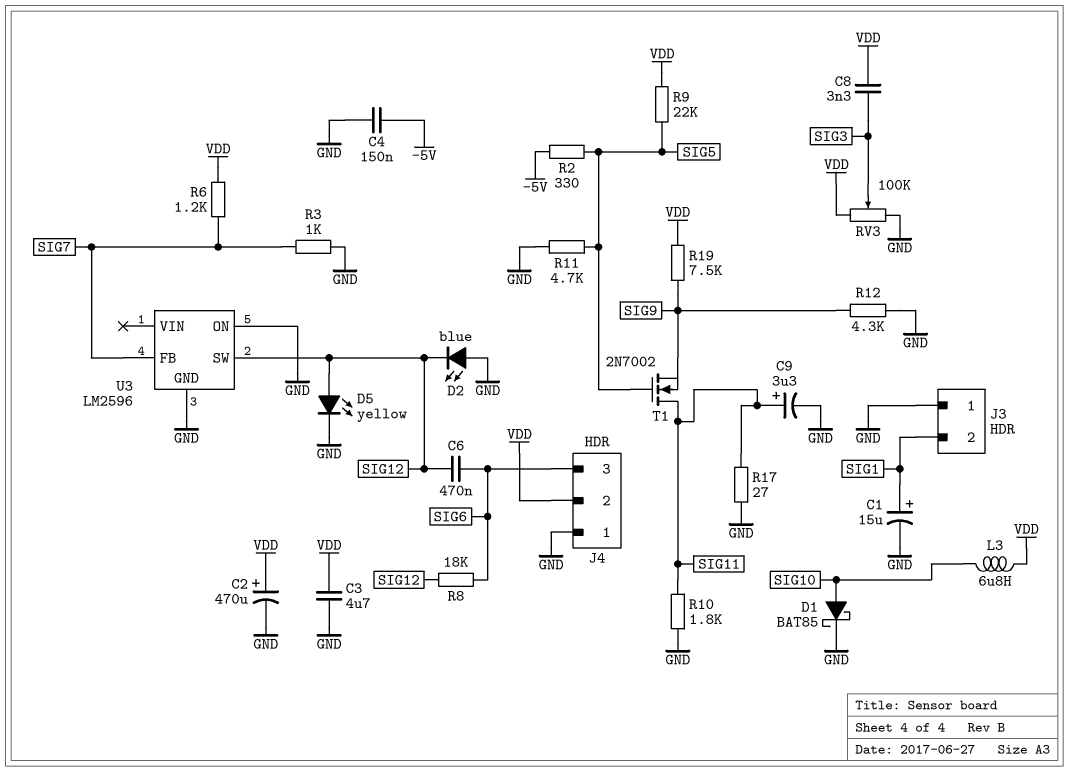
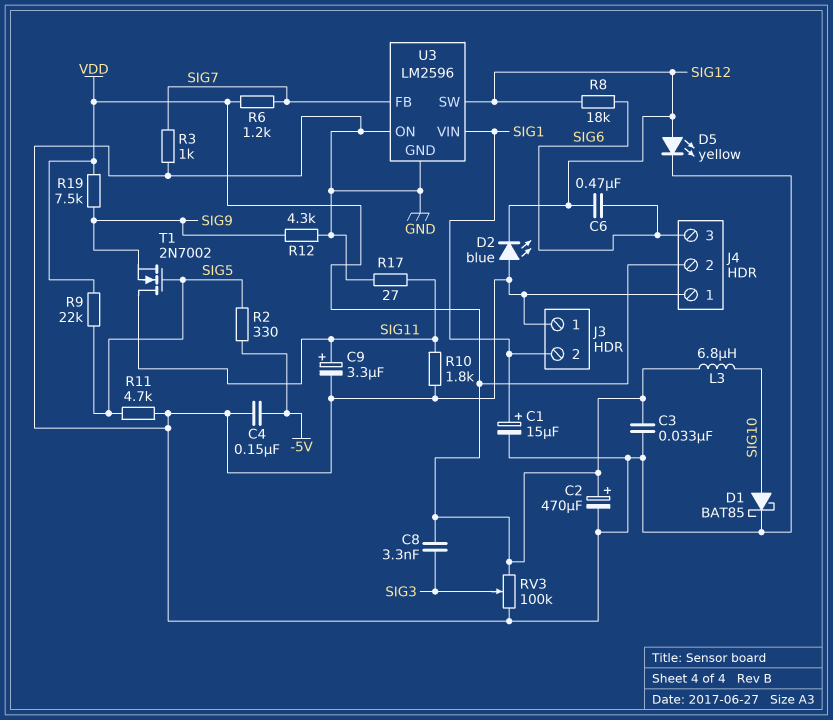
C3: 4.7uF (GND, VDD) -> 33nF (GND, VDD)
U3 pin VIN: none -> SIG1

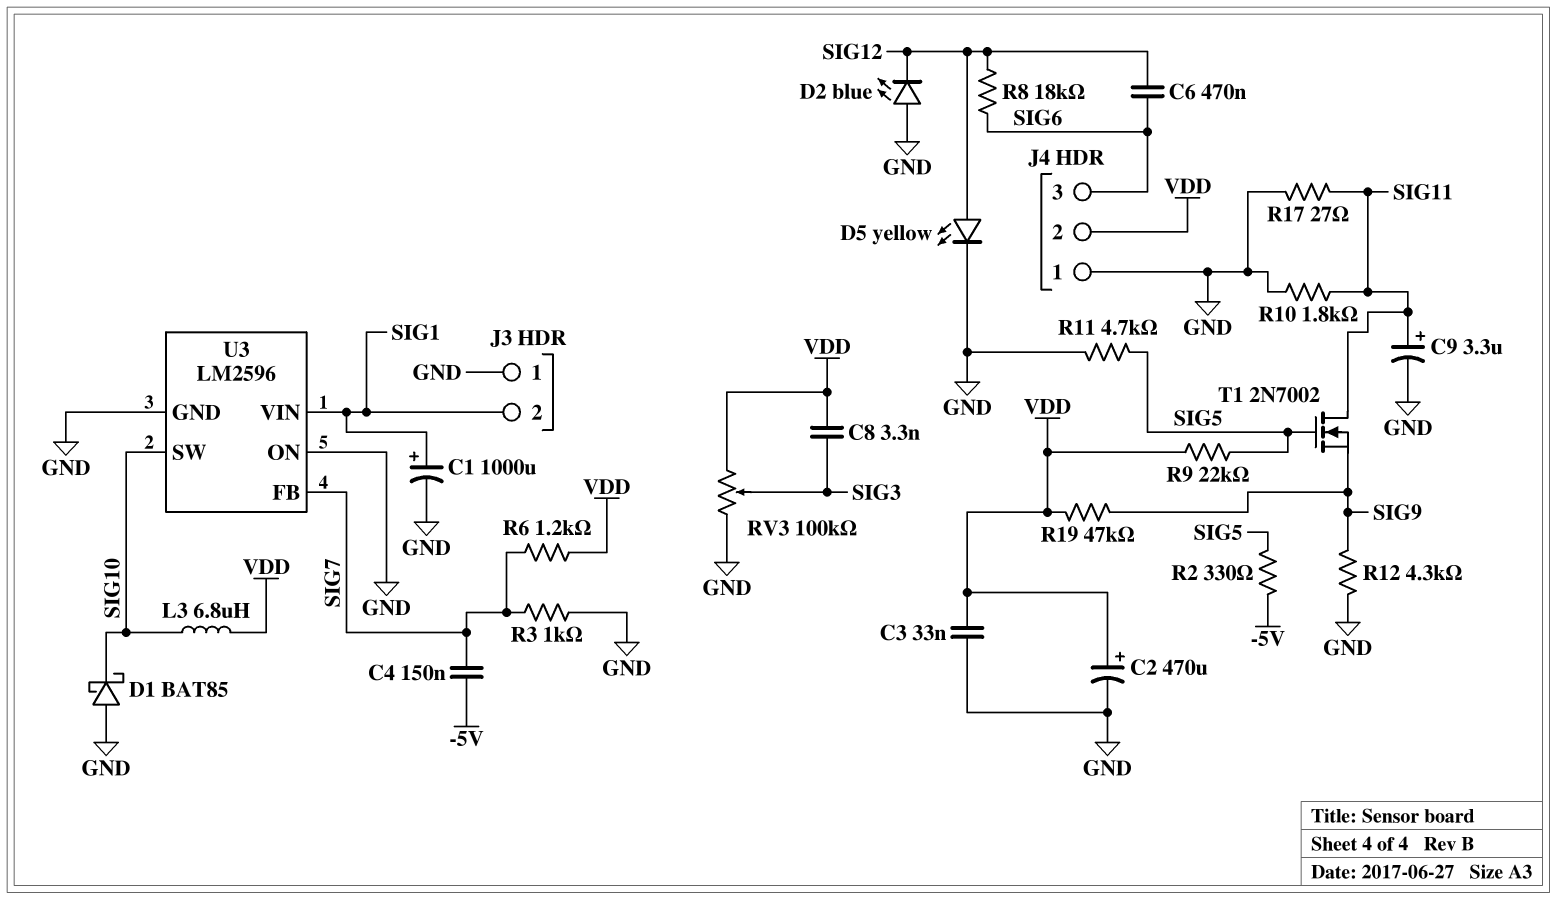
C1: 15uF (plus SIG1, minus GND) -> 1000uF (plus SIG1, minus GND)
C4: 150nF (-5V, GND) -> 150nF (-5V, SIG7)
D1: schottky BAT85 (A SIG10, K GND) -> schottky BAT85 (A GND, K SIG10)
R19: 7.5k (SIG9, VDD) -> 47k (SIG9, VDD)
U3 pin SW: SIG12 -> SIG10

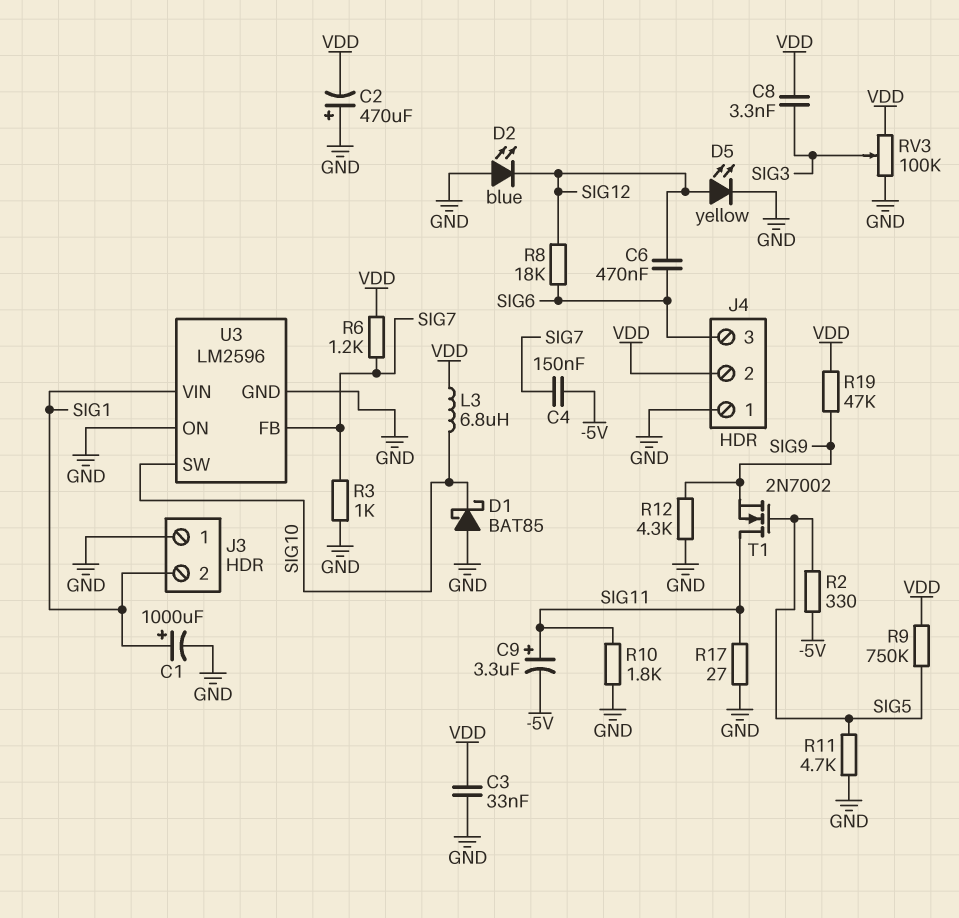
C2: 470uF (plus VDD, minus GND) -> 470uF (plus GND, minus VDD)
C9: 3.3uF (plus SIG11, minus GND) -> 3.3uF (plus SIG11, minus -5V)
R9: 22k (SIG5, VDD) -> 750k (SIG5, VDD)

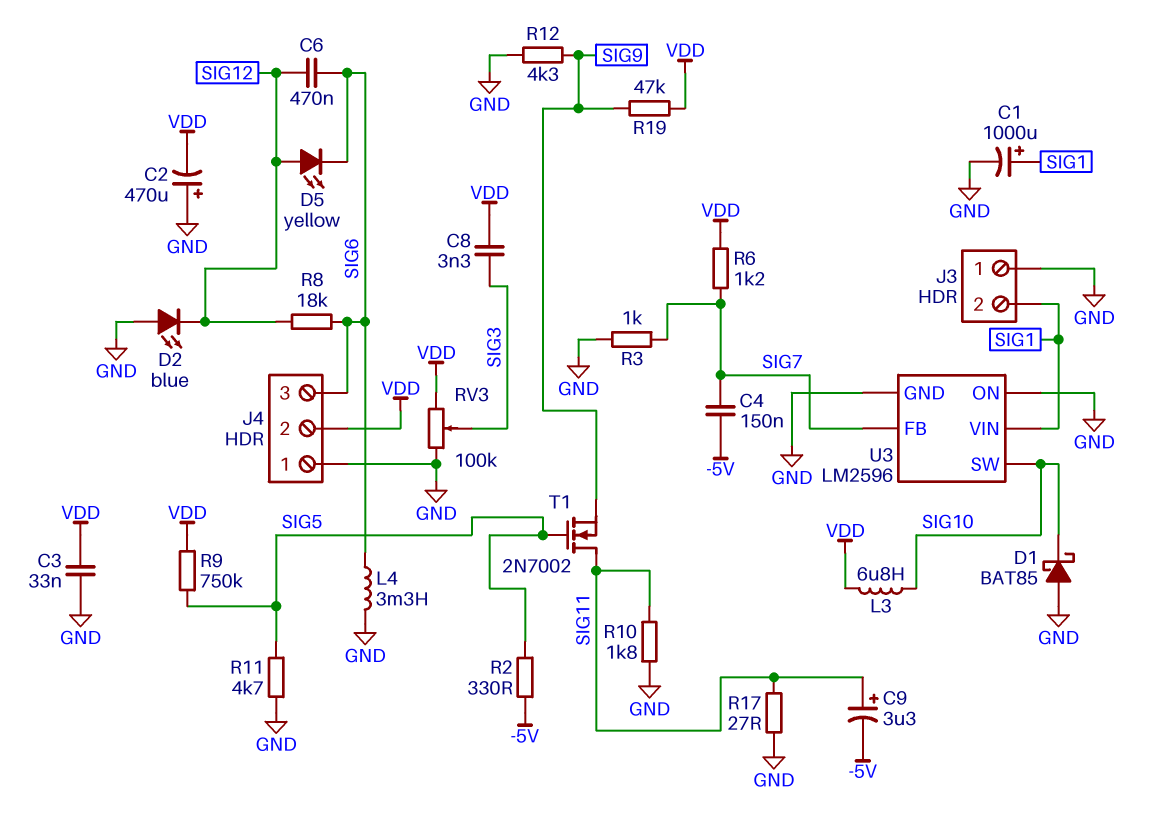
D5: LED yellow (A SIG12, K GND) -> LED yellow (A SIG12, K SIG6)
L4: none -> 3.3mH (GND, SIG6)

